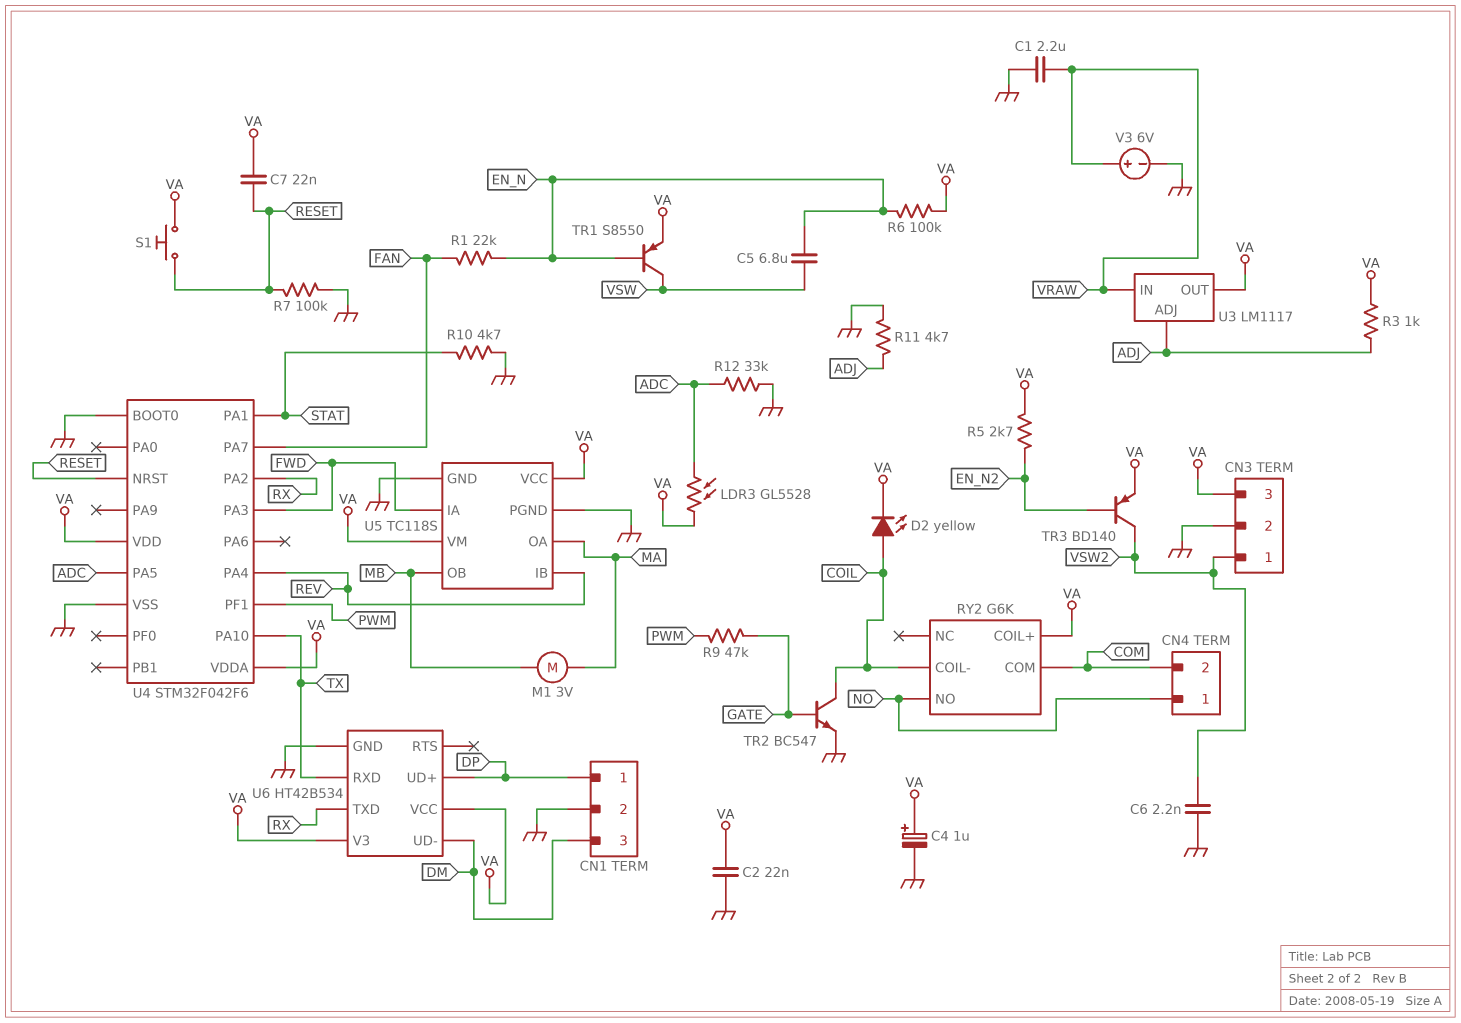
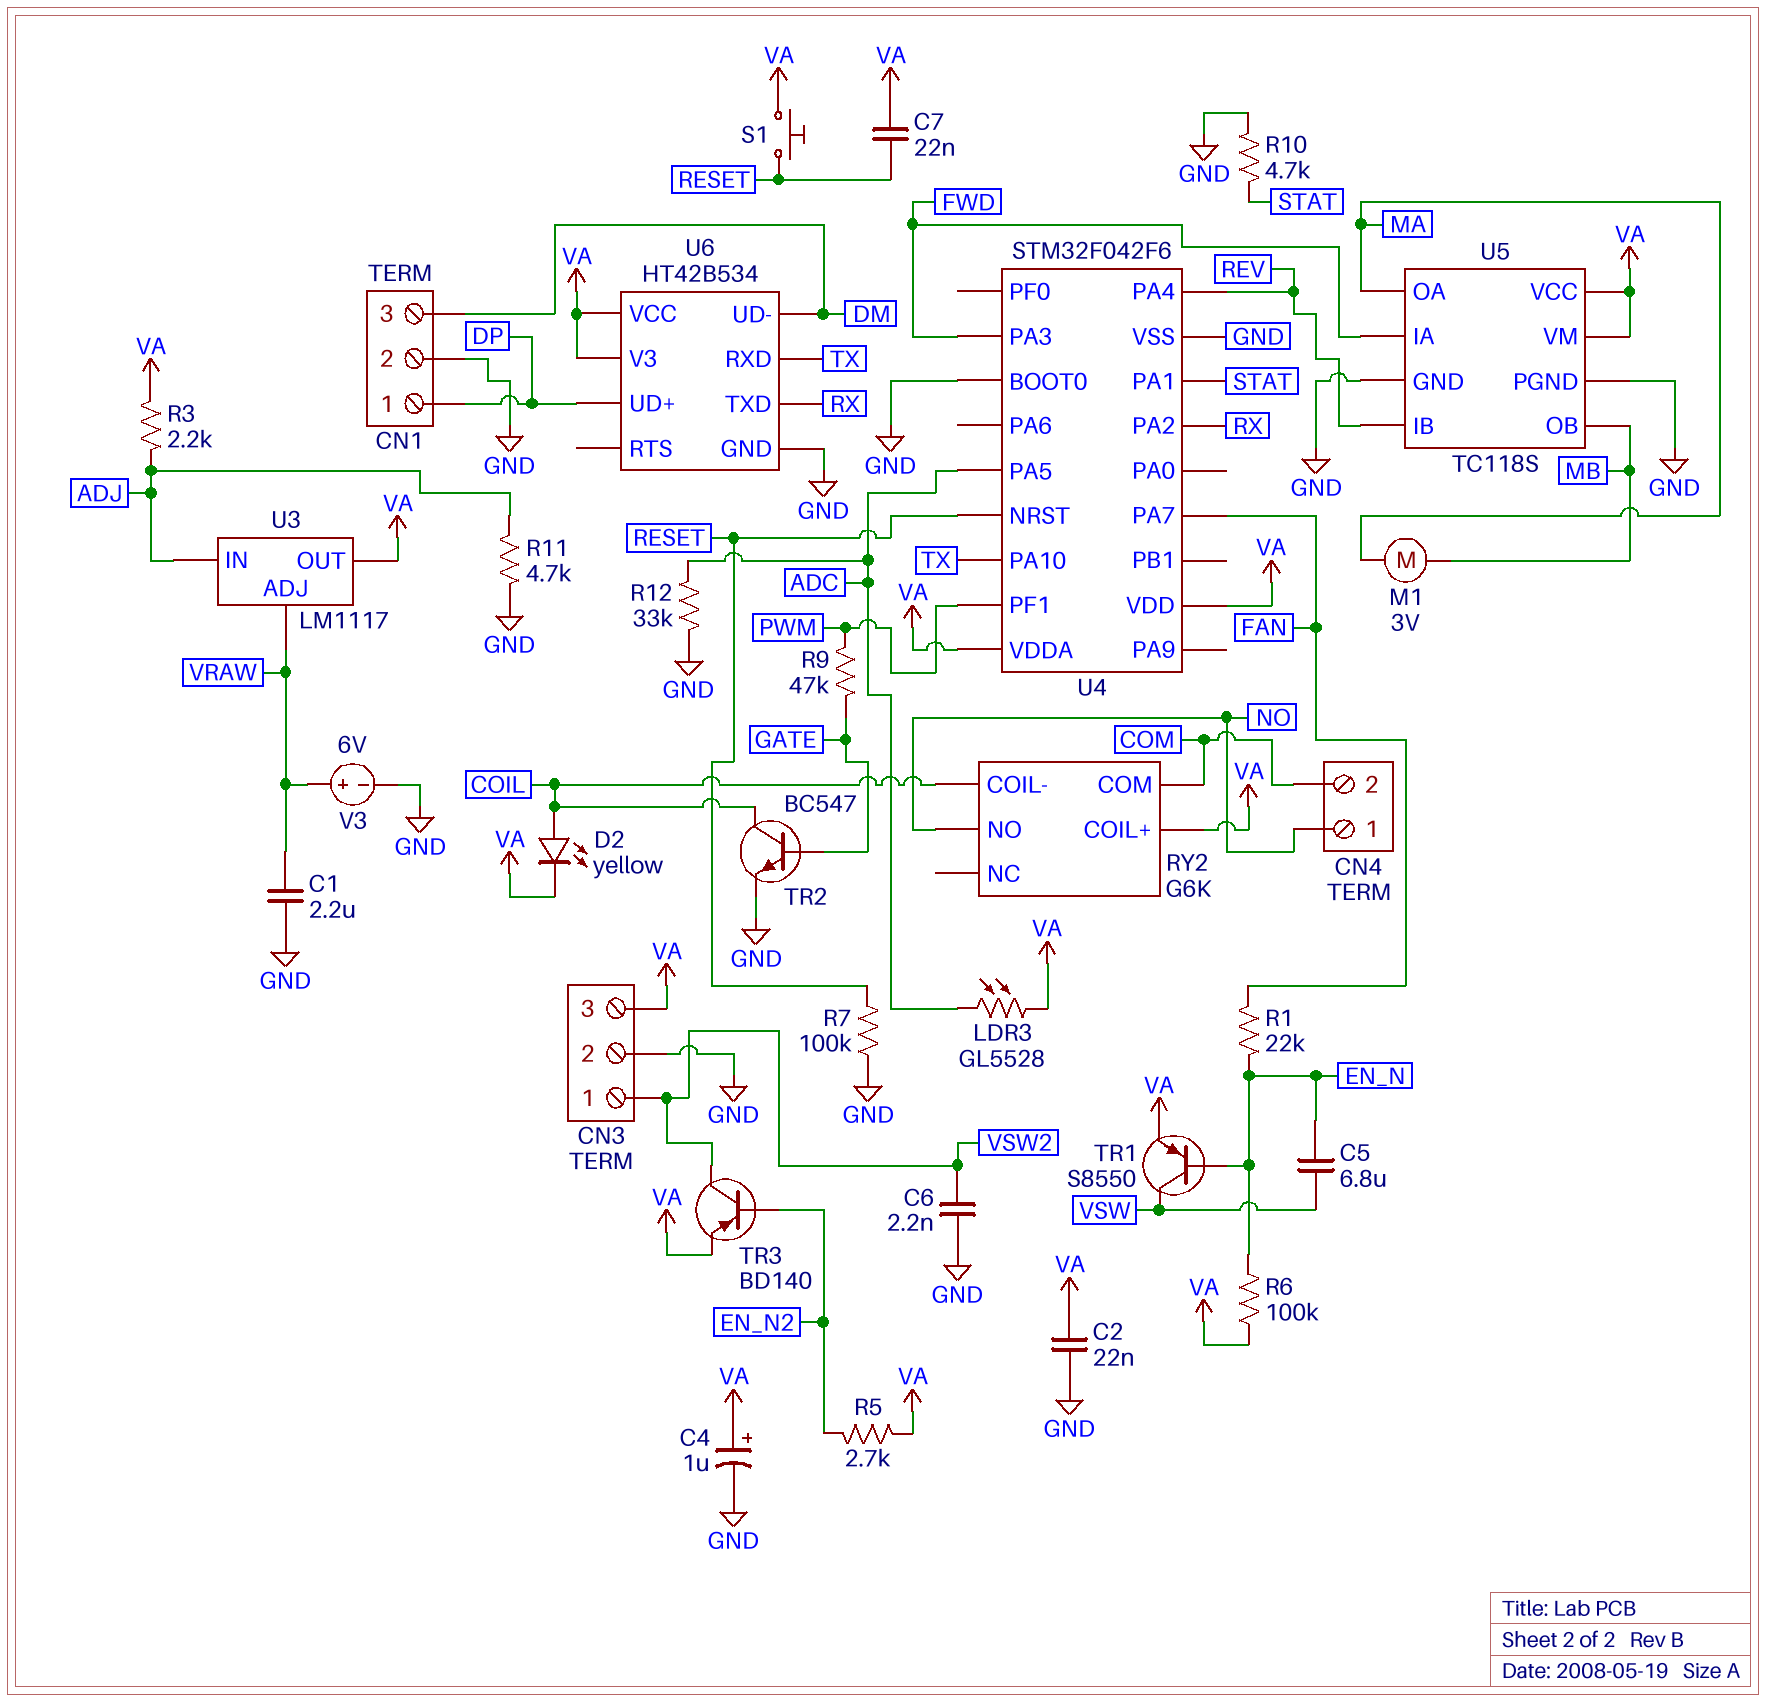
R3: 1k (ADJ, VA) -> 2.2k (ADJ, VA)
U3 pin ADJ: ADJ -> VRAW
U3 pin IN: VRAW -> ADJ

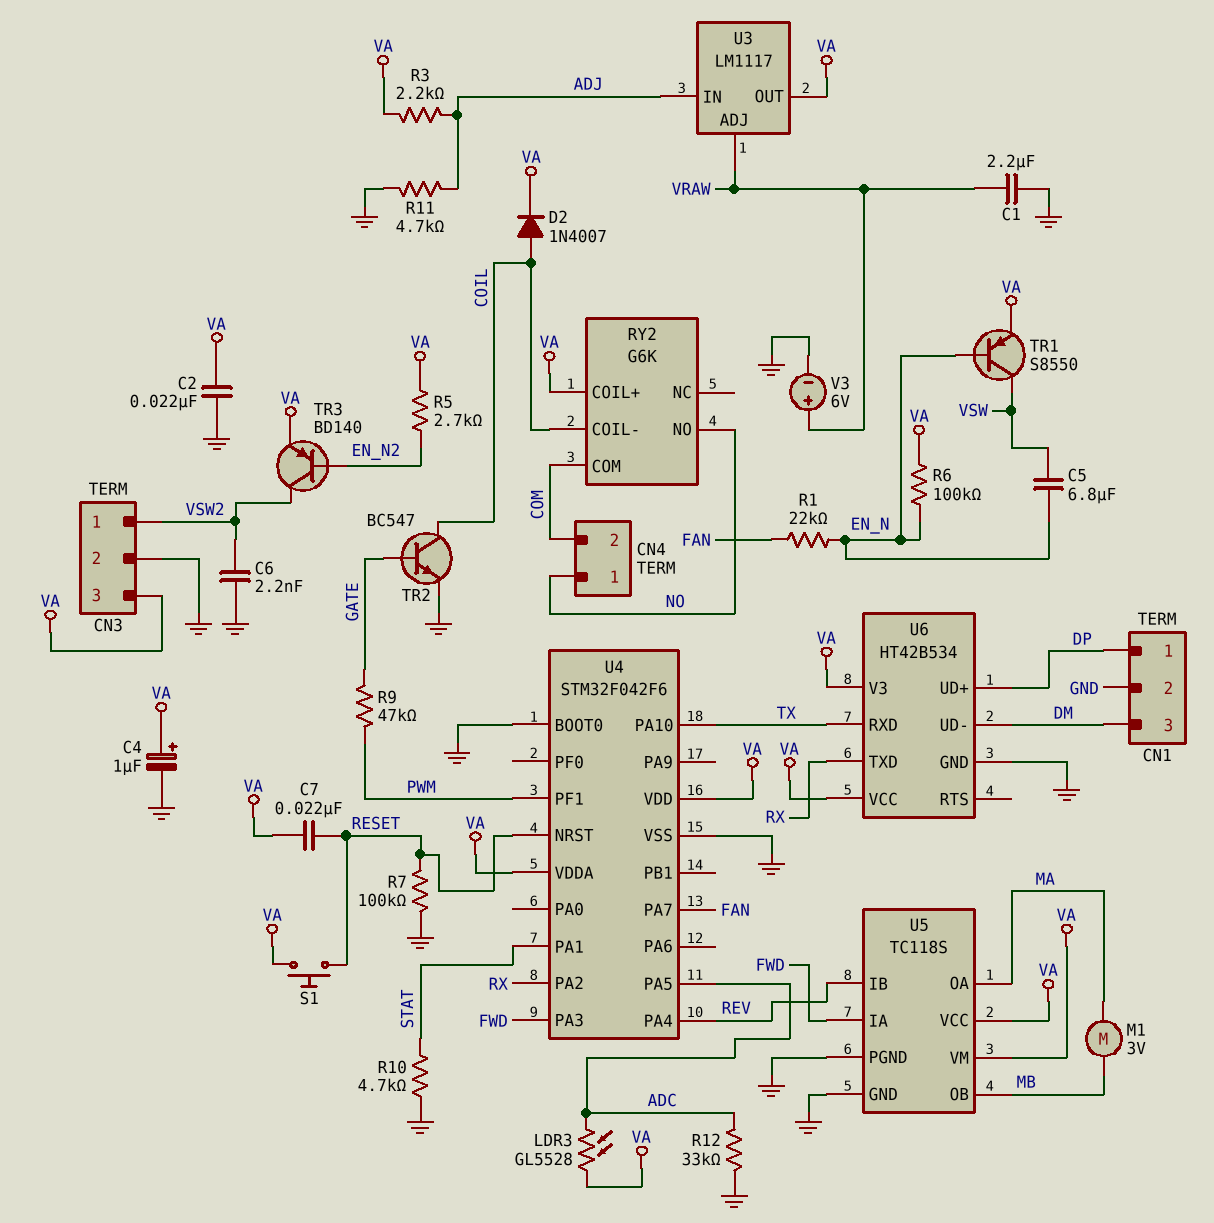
D2: LED yellow (A COIL, K VA) -> diode 1N4007 (A COIL, K VA)

